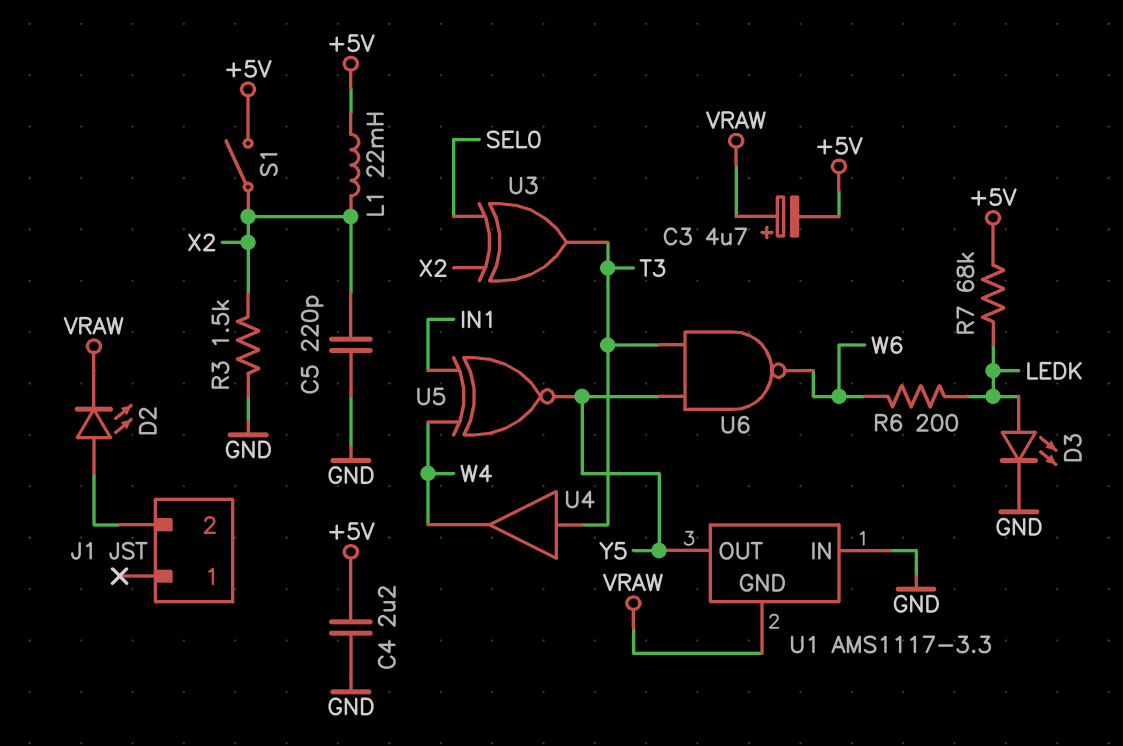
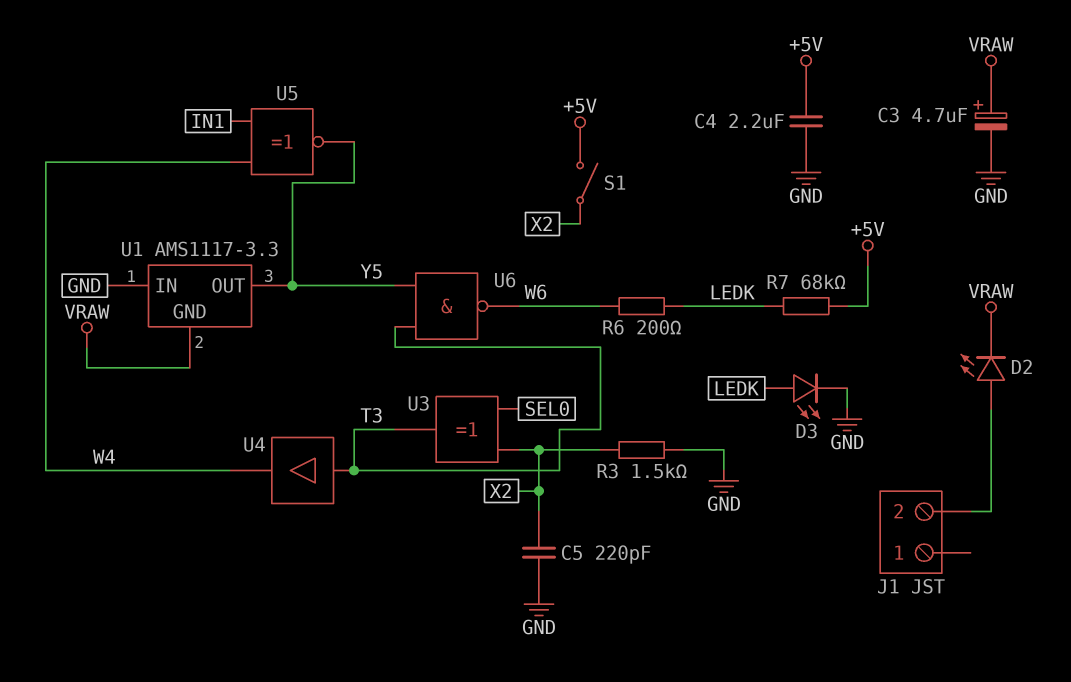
C3: 4.7uF (plus VRAW, minus +5V) -> 4.7uF (plus VRAW, minus GND)
L1: 22mH (+5V, X2) -> none

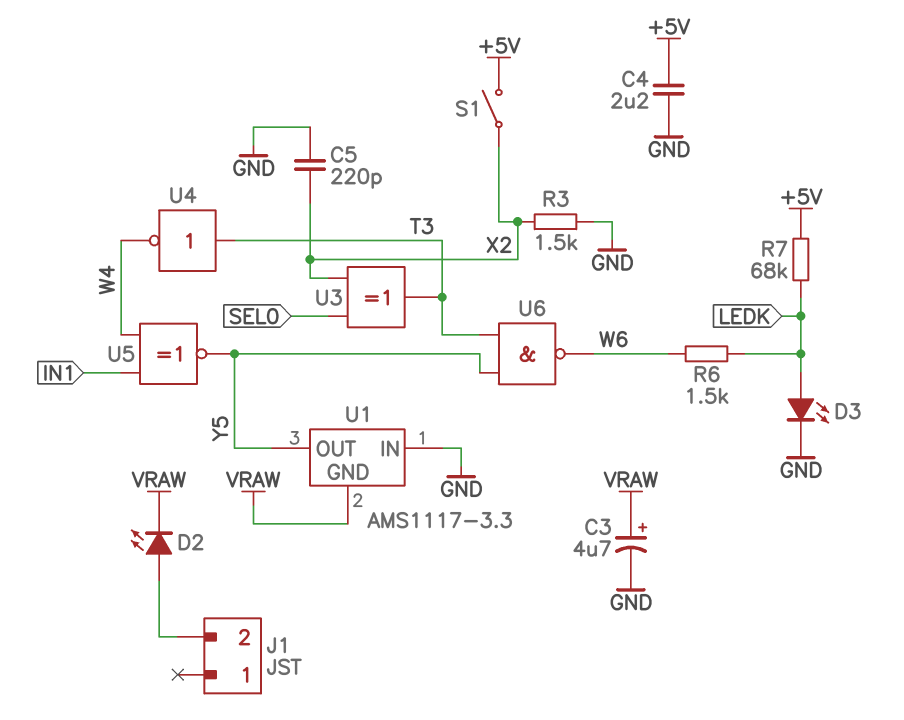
R6: 200 (LEDK, W6) -> 1.5k (LEDK, W6)
U4: buffer (in T3, out W4) -> NOT (in T3, out W4)

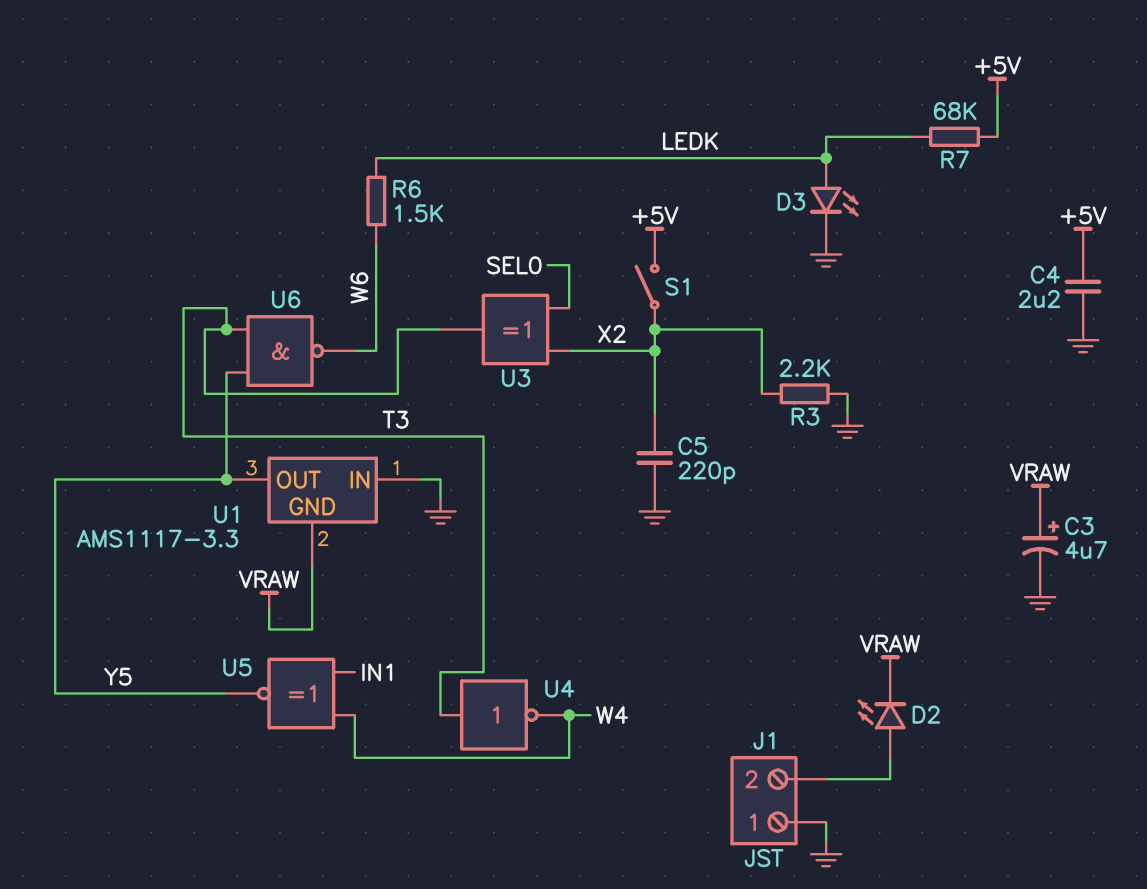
J1 pin 1: none -> GND
R3: 1.5k (GND, X2) -> 2.2k (GND, X2)

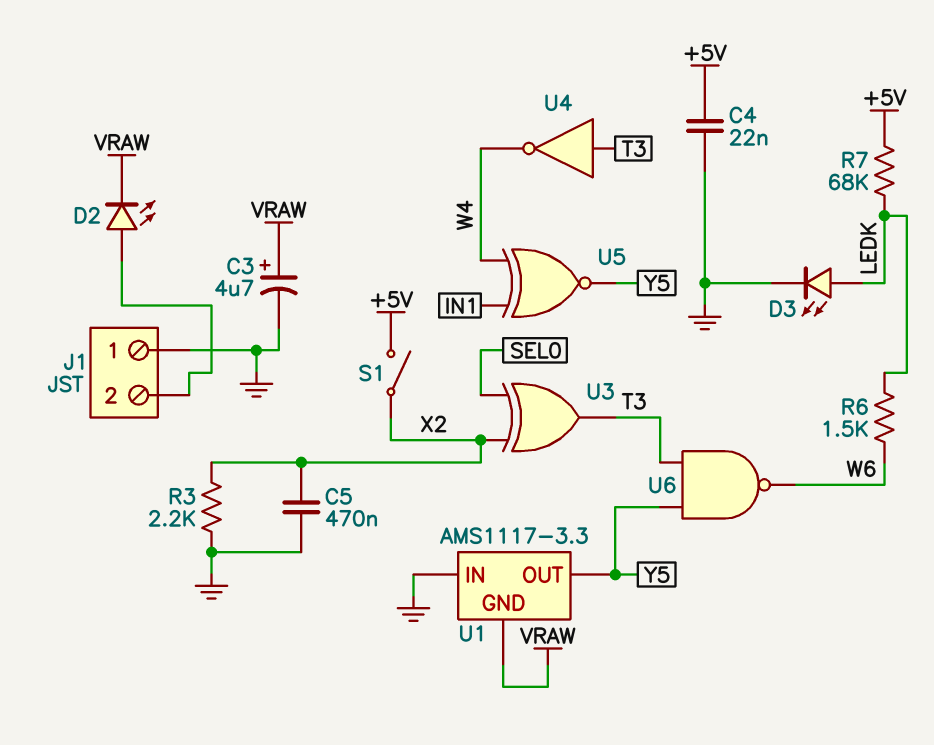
C4: 2.2uF (+5V, GND) -> 22nF (+5V, GND)
C5: 220pF (GND, X2) -> 470nF (GND, X2)

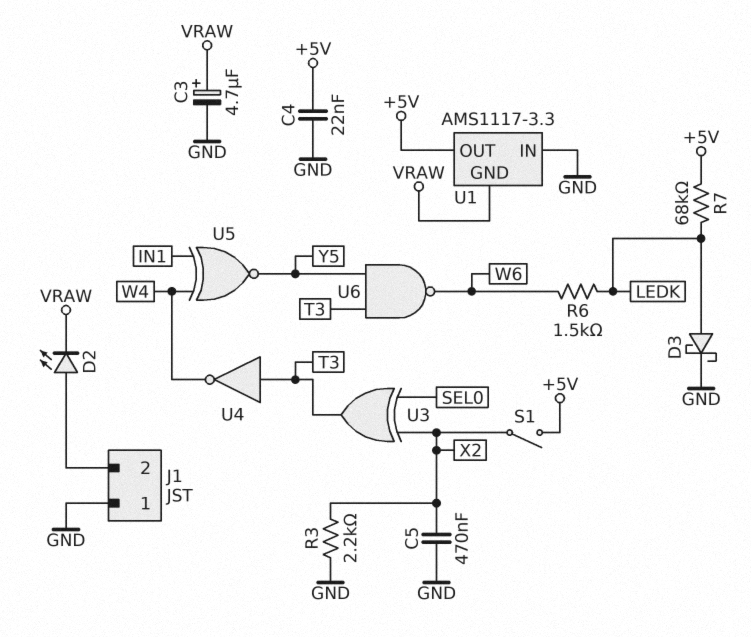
D3: LED (A LEDK, K GND) -> schottky (A LEDK, K GND)
U1 pin OUT: Y5 -> +5V

